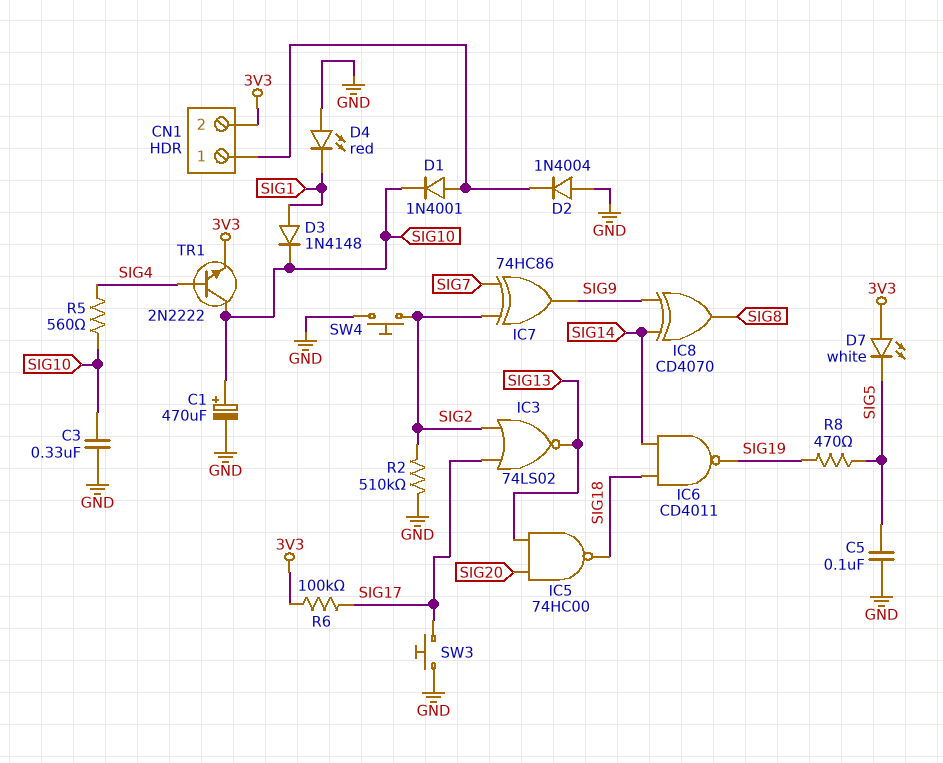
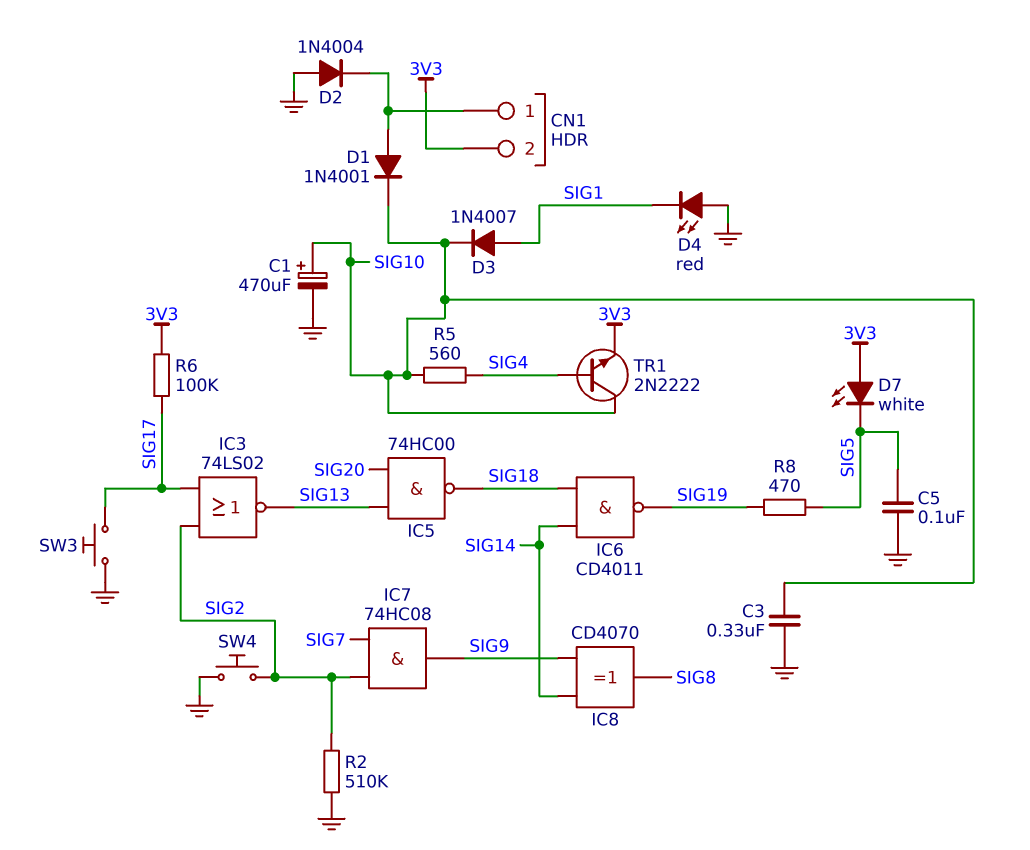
D3: diode 1N4148 (A SIG1, K SIG10) -> diode 1N4007 (A SIG1, K SIG10)
IC7: XOR 74HC86 (in SIG2, in SIG7, out SIG9) -> AND 74HC08 (in SIG2, in SIG7, out SIG9)

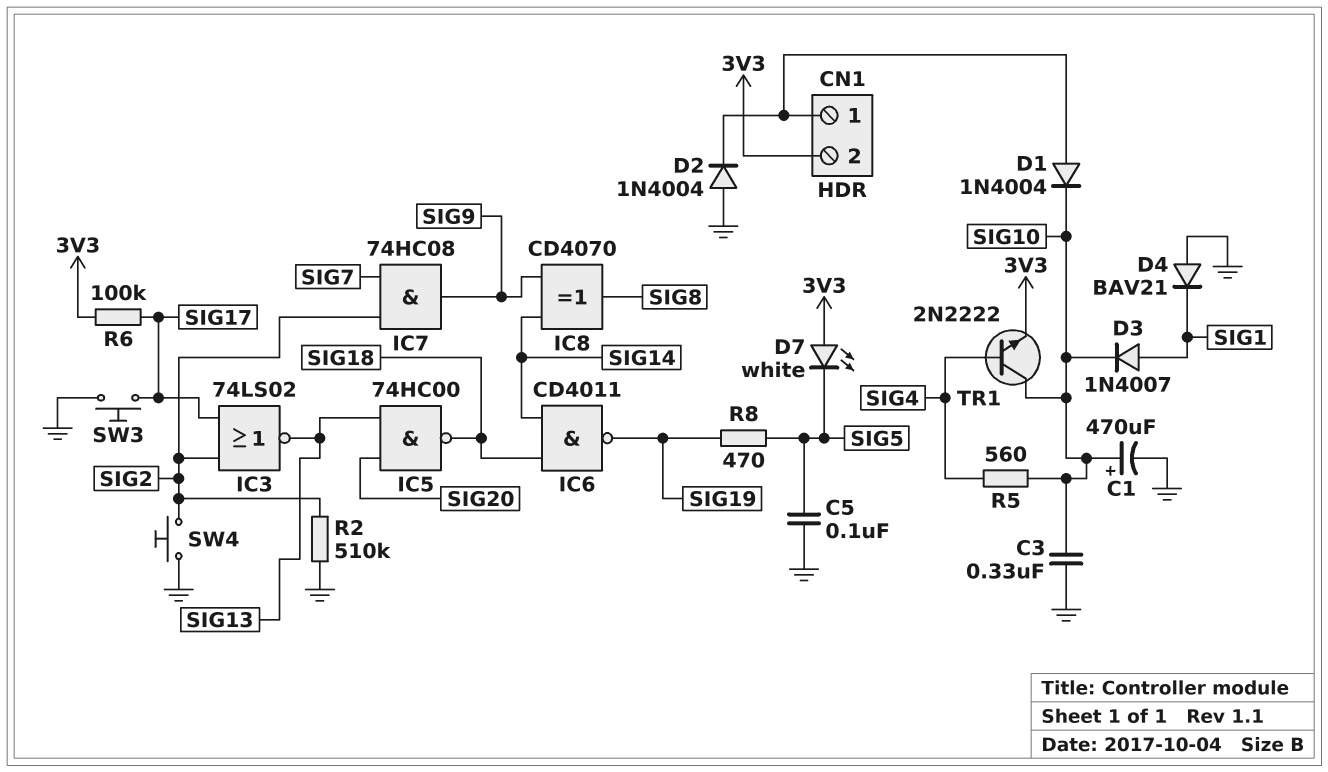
D1: diode 1N4001 (A CN1/1, K SIG10) -> diode 1N4004 (A CN1/1, K SIG10)
D4: LED red (A GND, K SIG1) -> diode BAV21 (A GND, K SIG1)

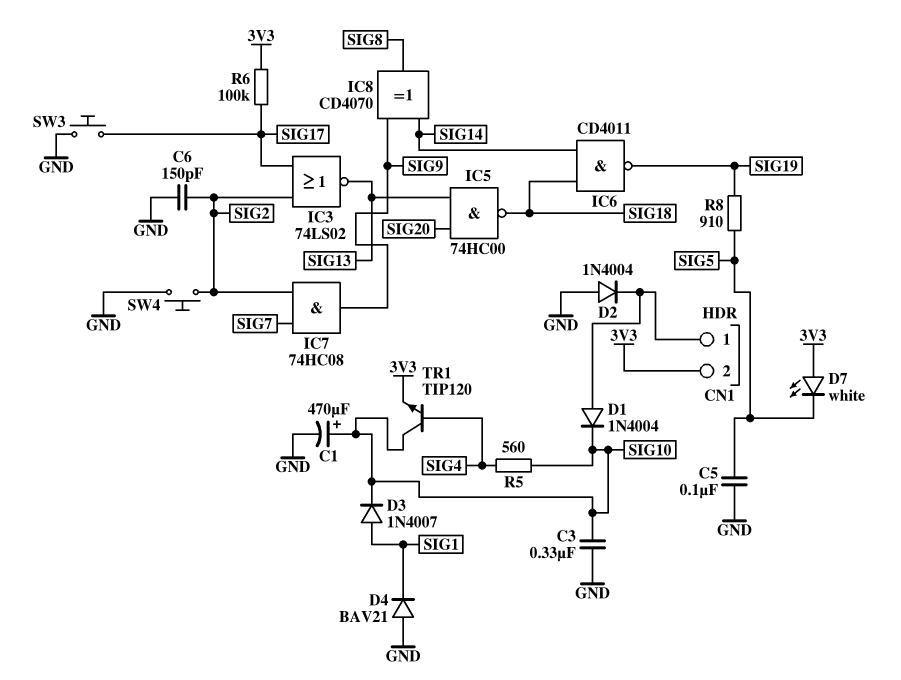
C6: none -> 150pF (GND, SIG2)
R2: 510k (GND, SIG2) -> none
R8: 470 (SIG5, SIG19) -> 910 (SIG5, SIG19)
TR1: NPN 2N2222 (B SIG4, C SIG10, E 3V3) -> NPN TIP120 (B SIG4, C SIG10, E 3V3)

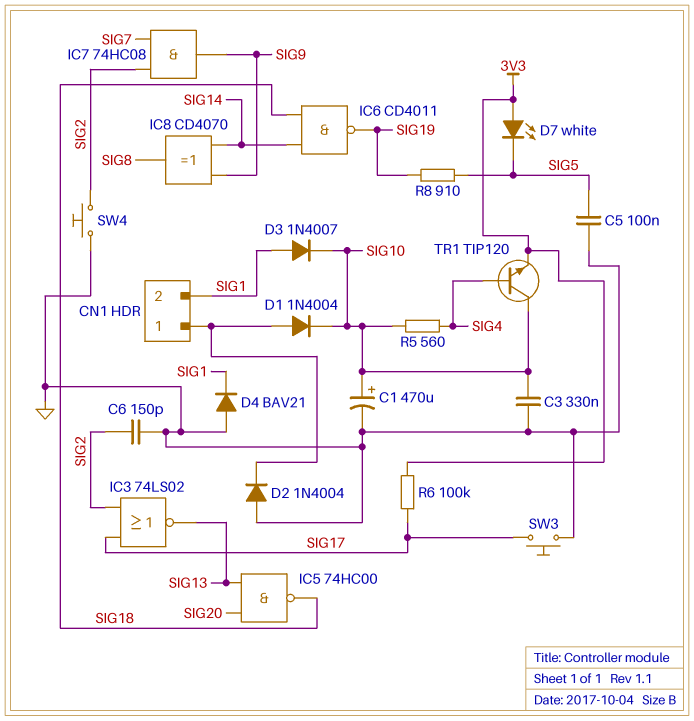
CN1 pin 2: 3V3 -> SIG1

